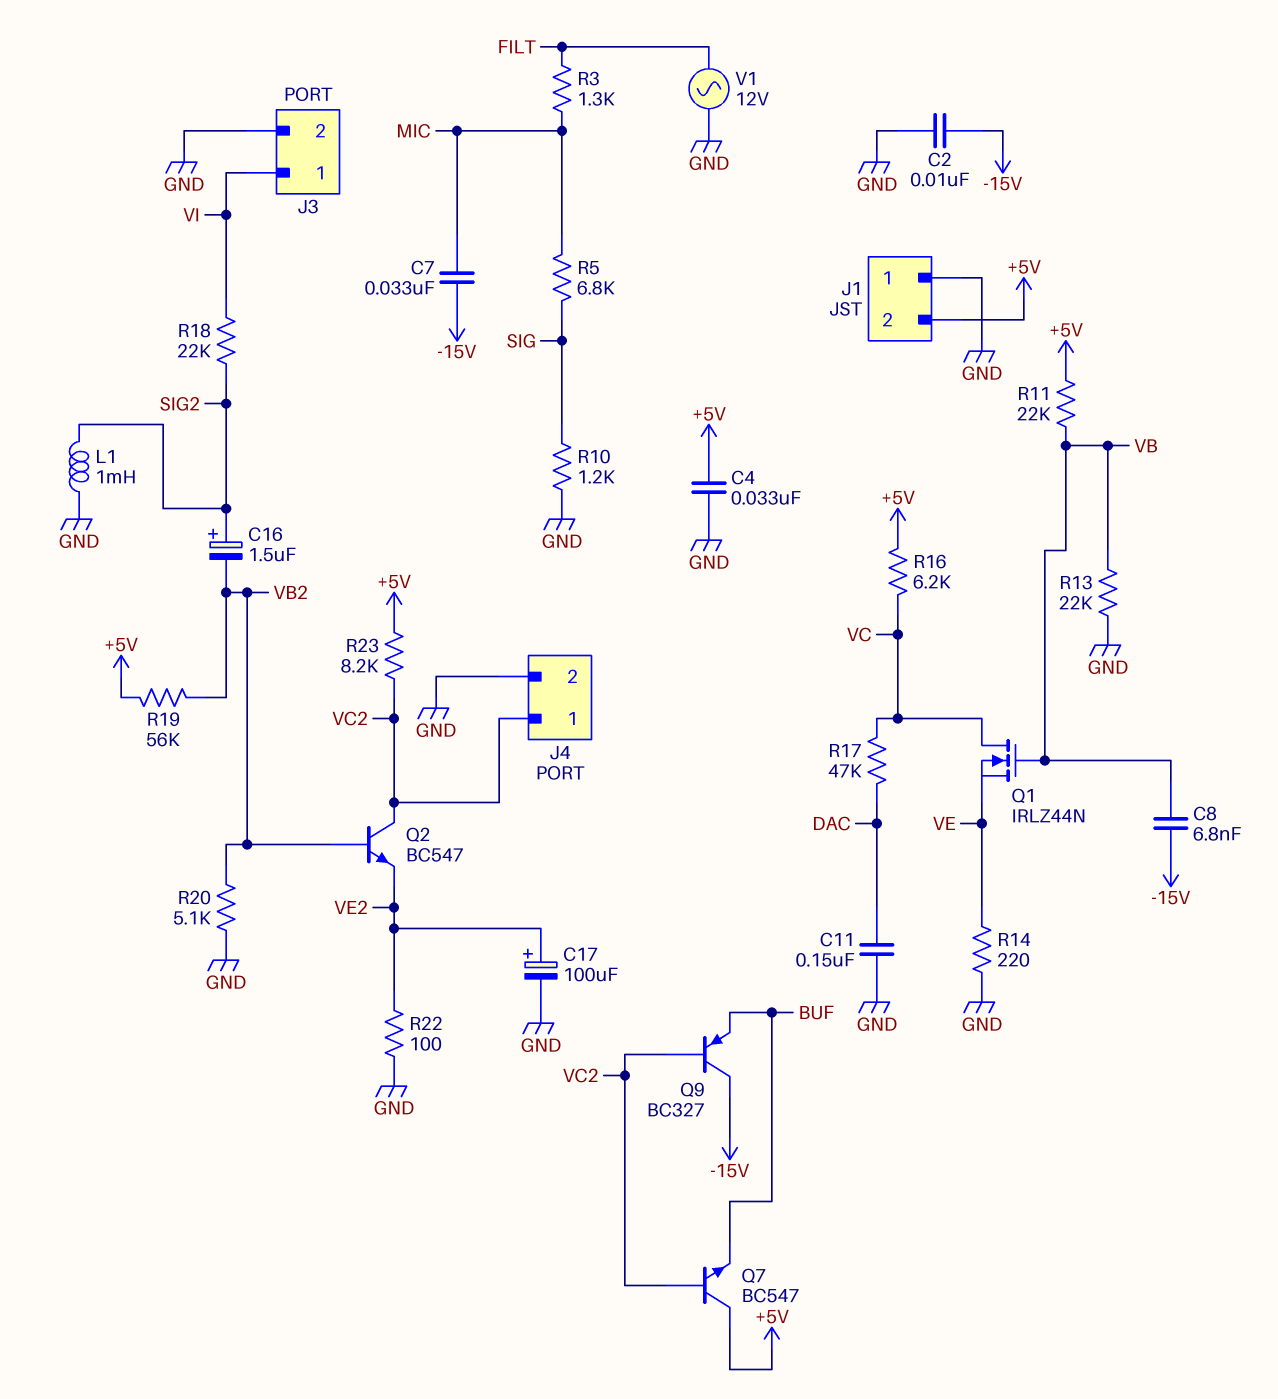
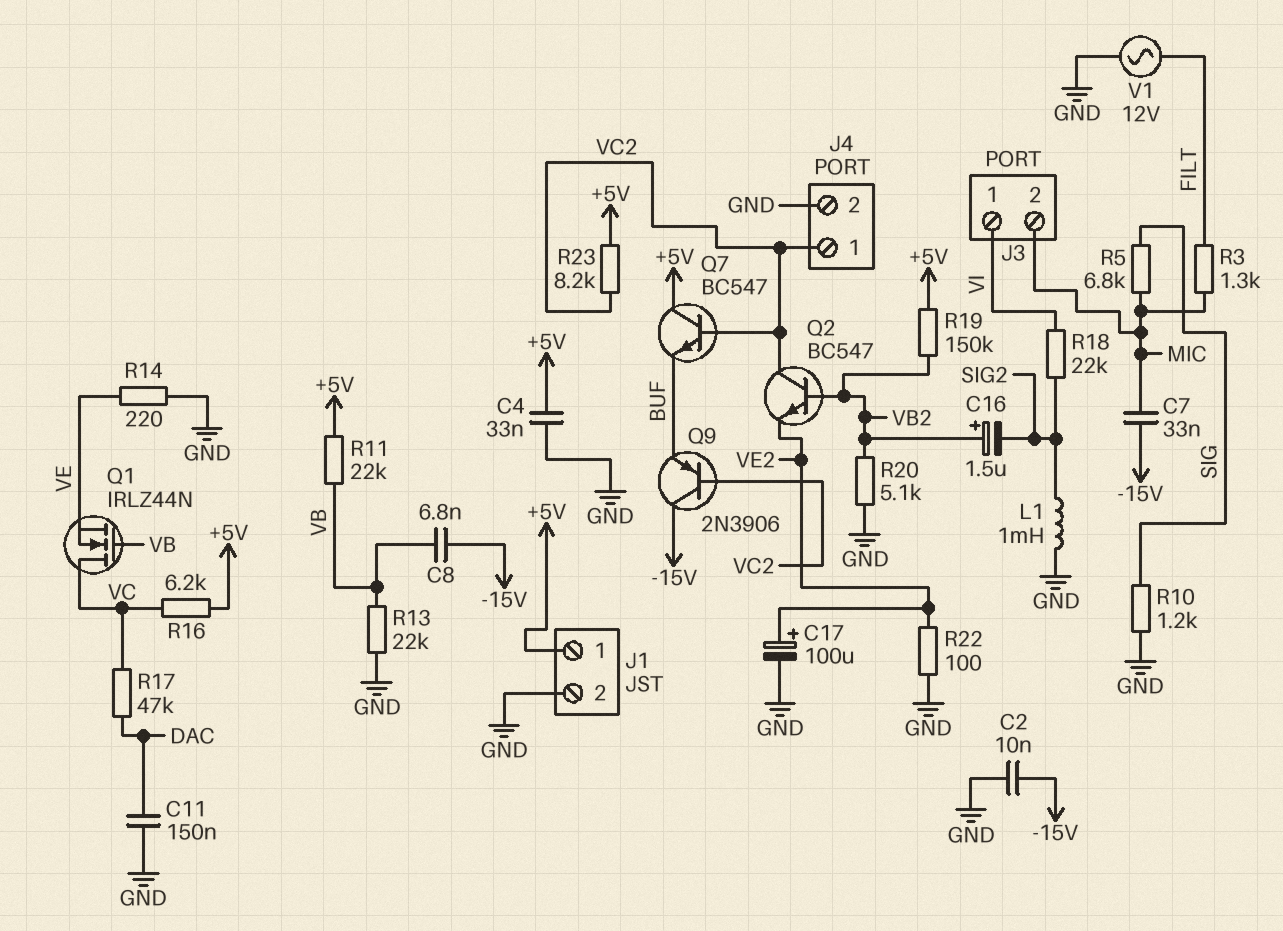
C16: 1.5uF (plus SIG2, minus VB2) -> 1.5uF (plus VB2, minus SIG2)
J1 pin 1: GND -> +5V
J1 pin 2: +5V -> GND
J3 pin 2: GND -> MIC
Q9: PNP BC327 (B VC2, C -15V, E BUF) -> PNP 2N3906 (B VC2, C -15V, E BUF)
R19: 56k (+5V, VB2) -> 150k (+5V, VB2)

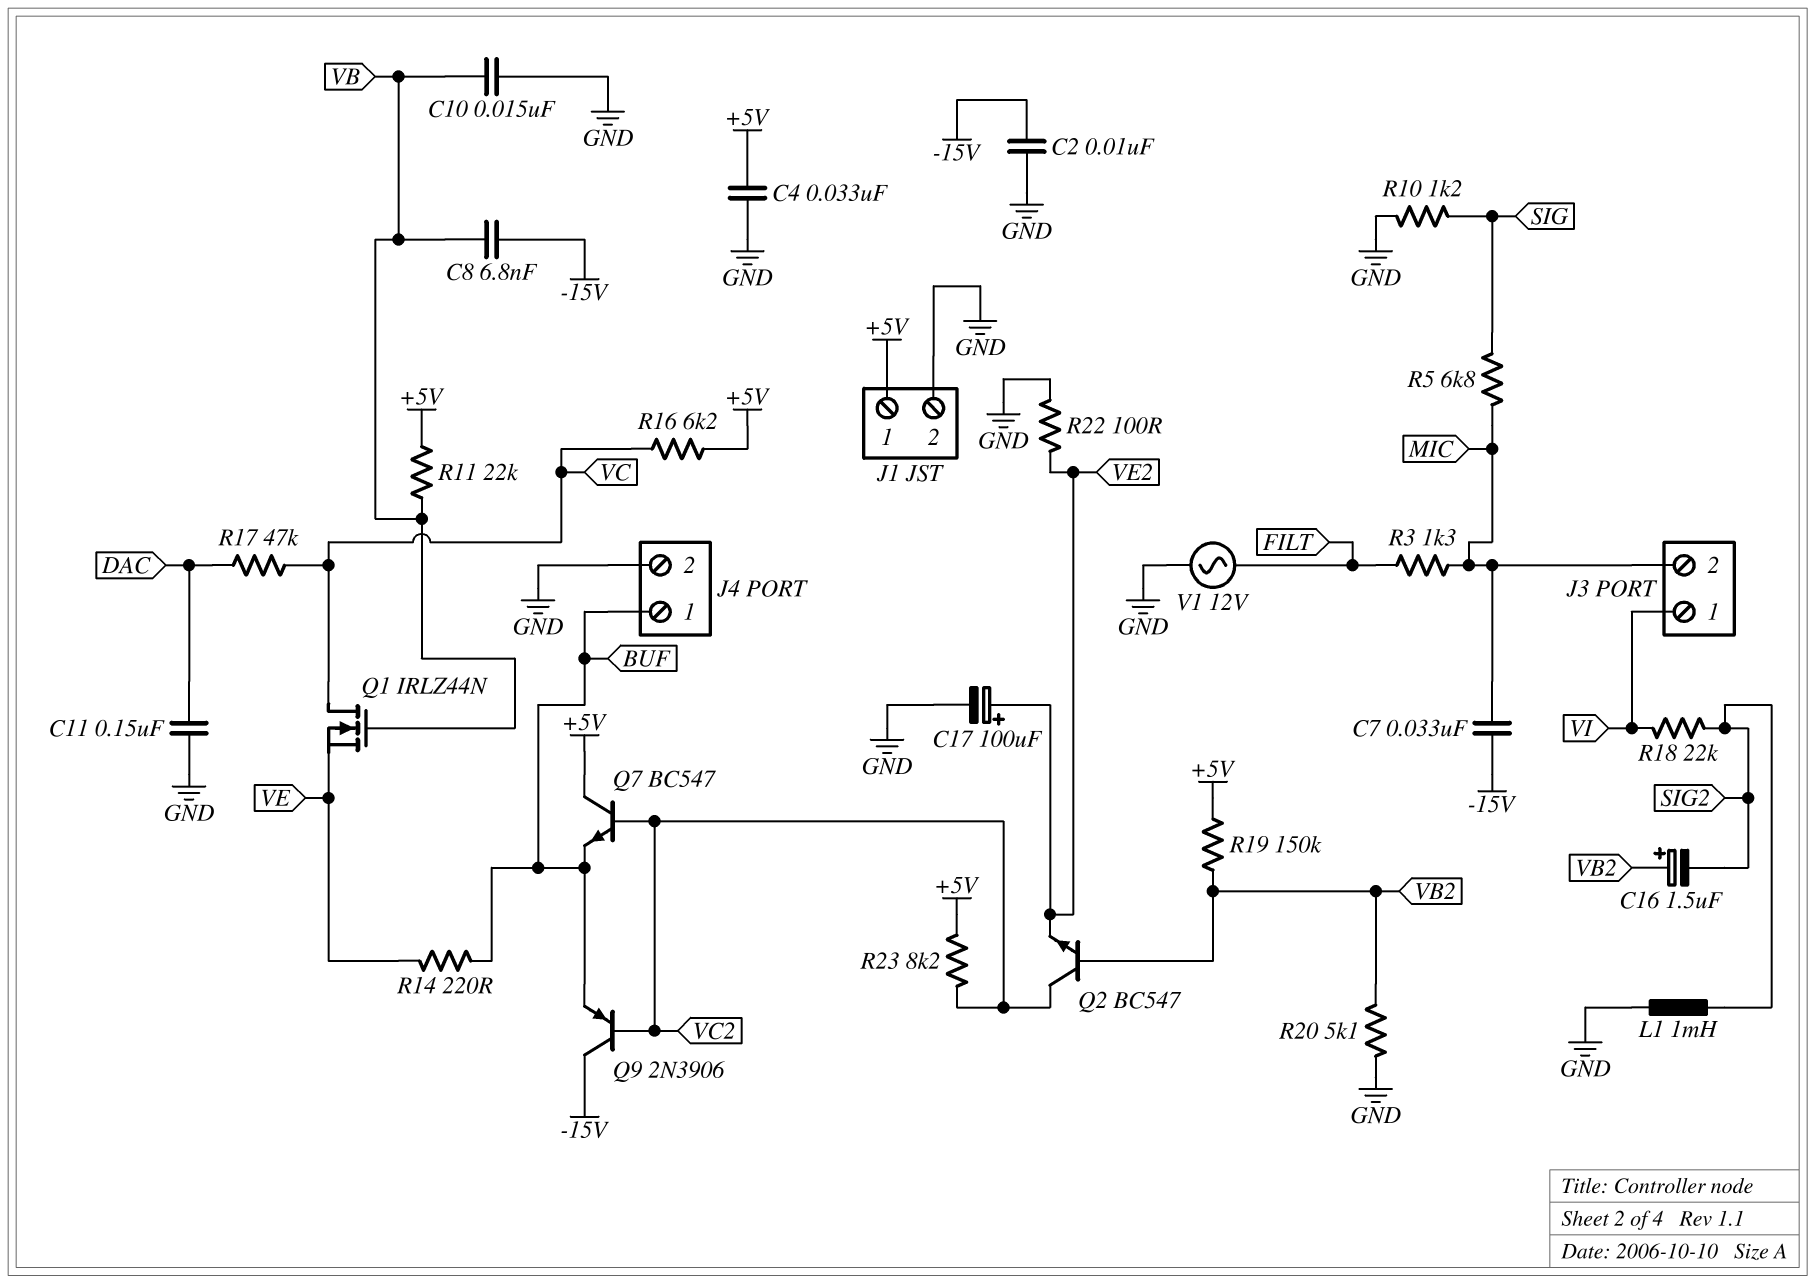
C10: none -> 15nF (GND, VB)
J4 pin 1: VC2 -> BUF
R13: 22k (GND, VB) -> none
R14: 220 (GND, VE) -> 220 (BUF, VE)

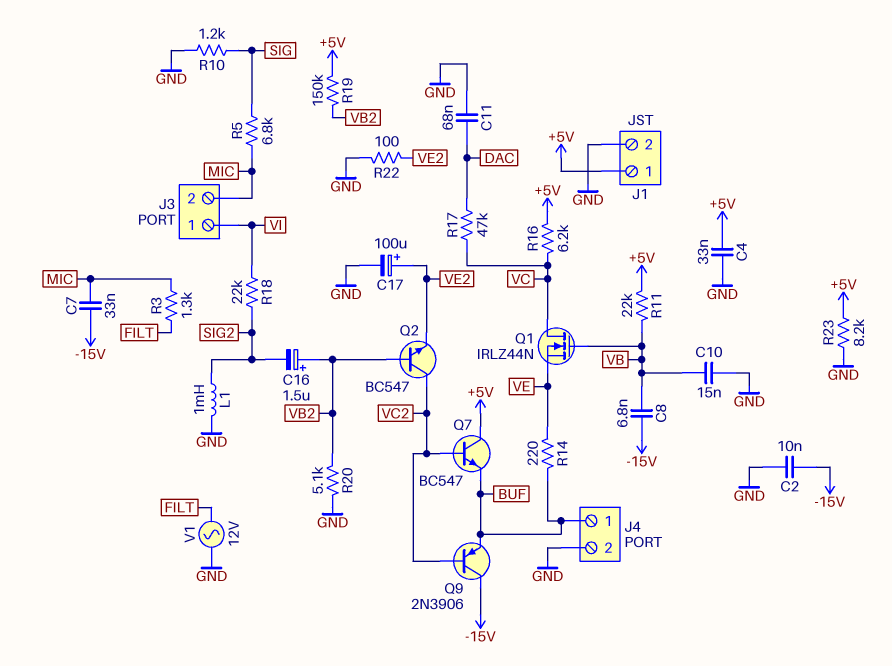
C11: 150nF (DAC, GND) -> 68nF (DAC, GND)
R23: 8.2k (+5V, VC2) -> 8.2k (+5V, GND)

